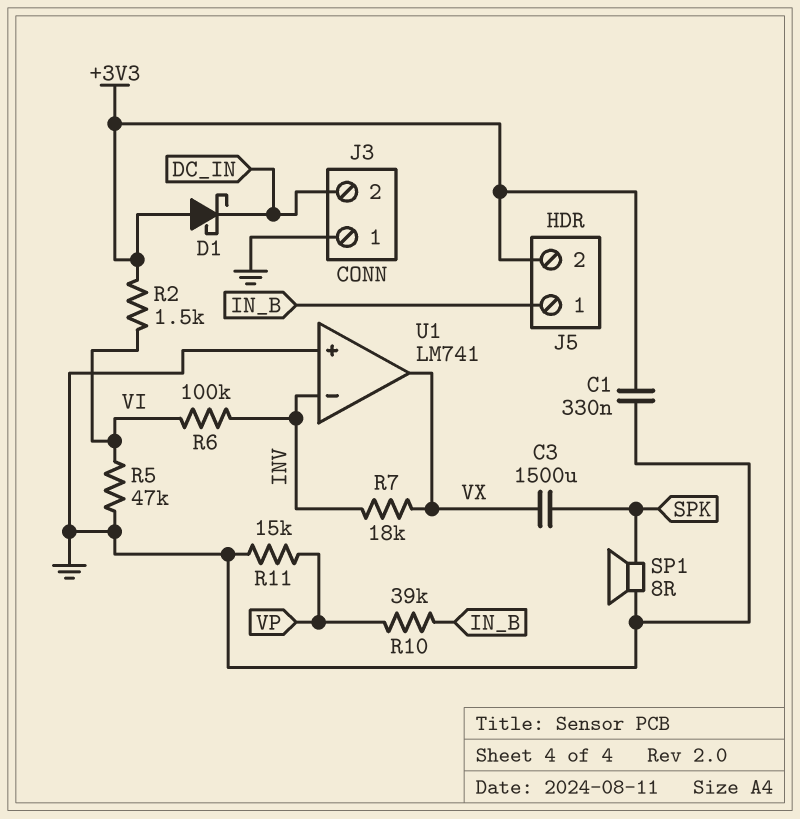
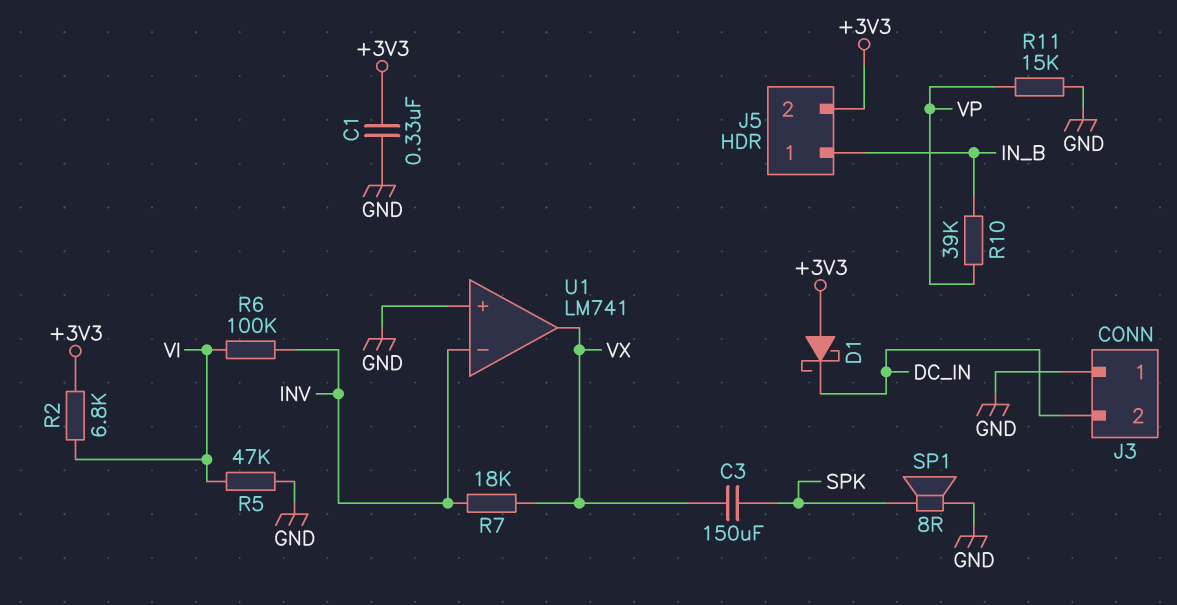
C3: 1500uF (SPK, VX) -> 150uF (SPK, VX)
R2: 1.5k (+3V3, VI) -> 6.8k (+3V3, VI)

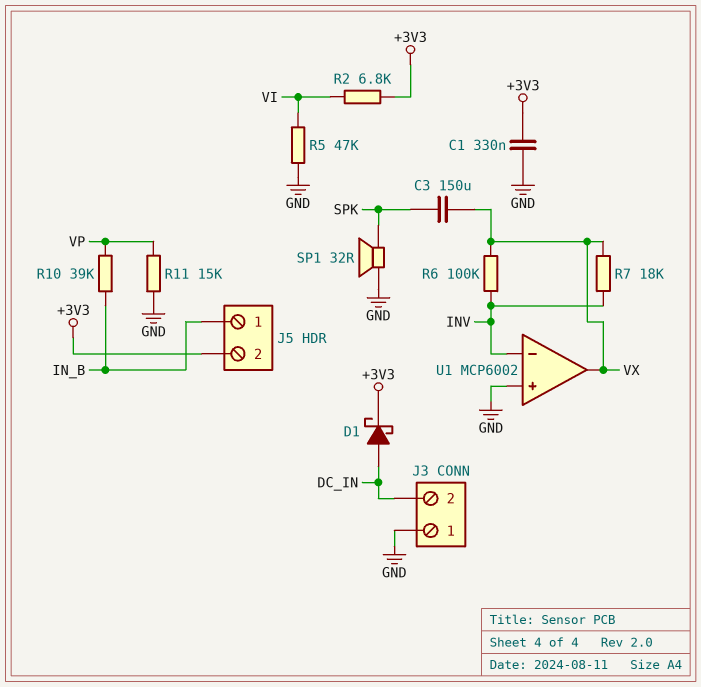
D1: schottky (A +3V3, K DC_IN) -> schottky (A DC_IN, K +3V3)
R6: 100k (INV, VI) -> 100k (INV, VX)
SP1: speaker 8R (GND, SPK) -> speaker 32R (GND, SPK)
U1: LM741 -> MCP6002

